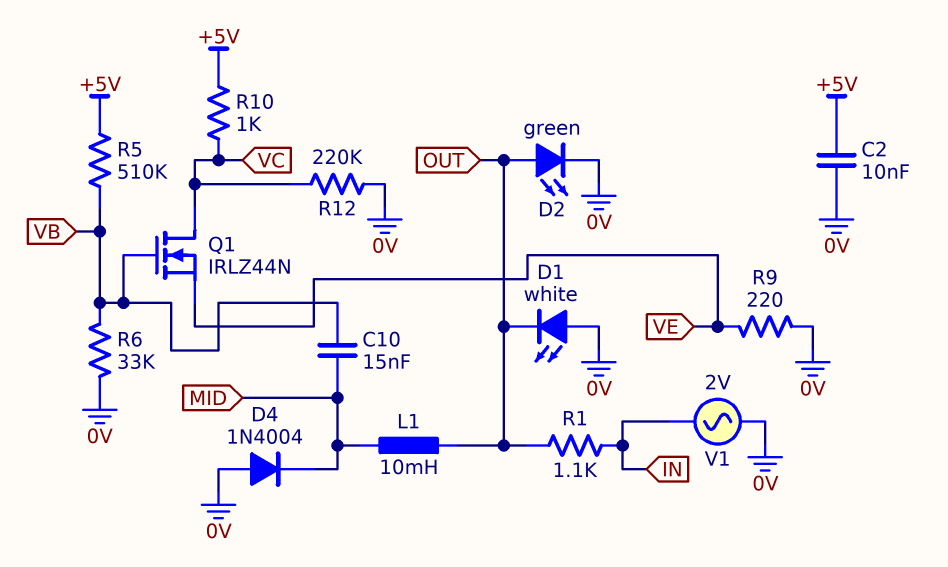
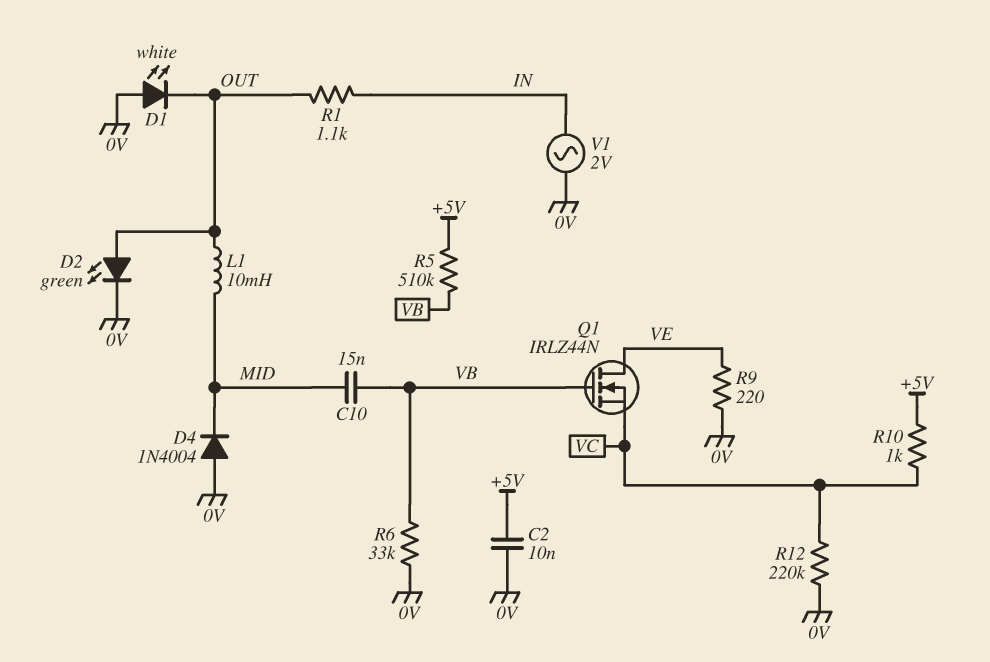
Q1: NMOS IRLZ44N (G VB, D VC, S VE) -> NMOS IRLZ44N (G VB, D VE, S VC)

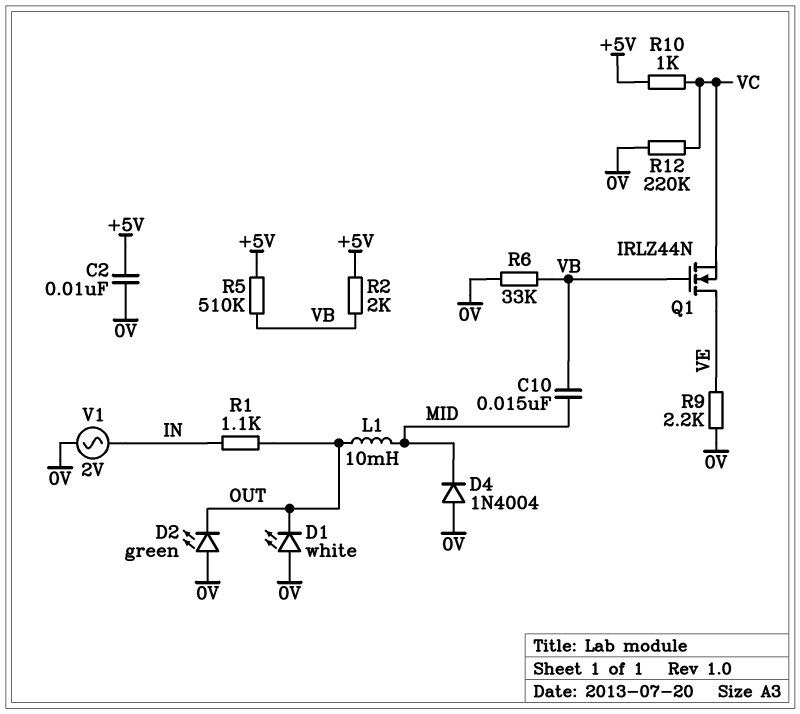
D2: LED green (A OUT, K 0V) -> LED green (A 0V, K OUT)
R2: none -> 2k (+5V, VB)
R9: 220 (0V, VE) -> 2.2k (0V, VE)

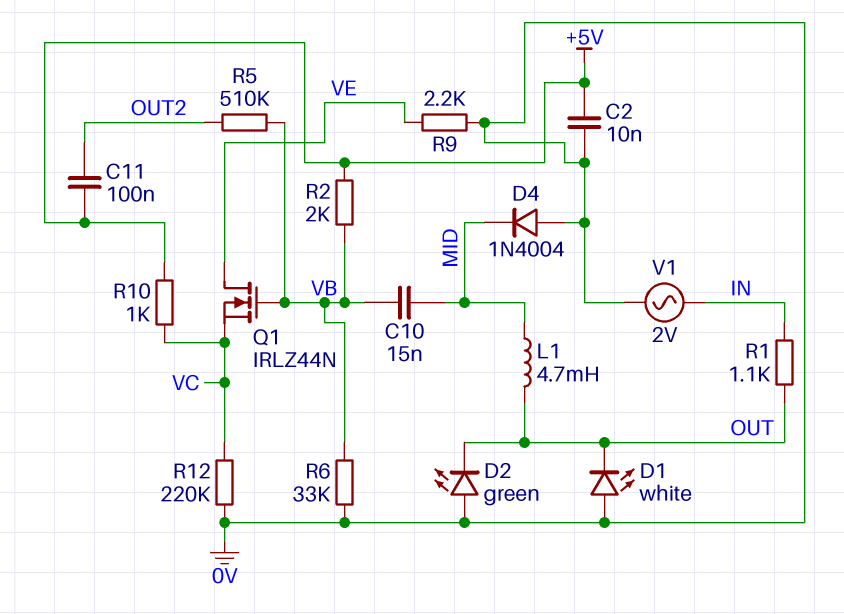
C11: none -> 100nF (+5V, OUT2)
L1: 10mH (MID, OUT) -> 4.7mH (MID, OUT)
R5: 510k (+5V, VB) -> 510k (OUT2, VB)

